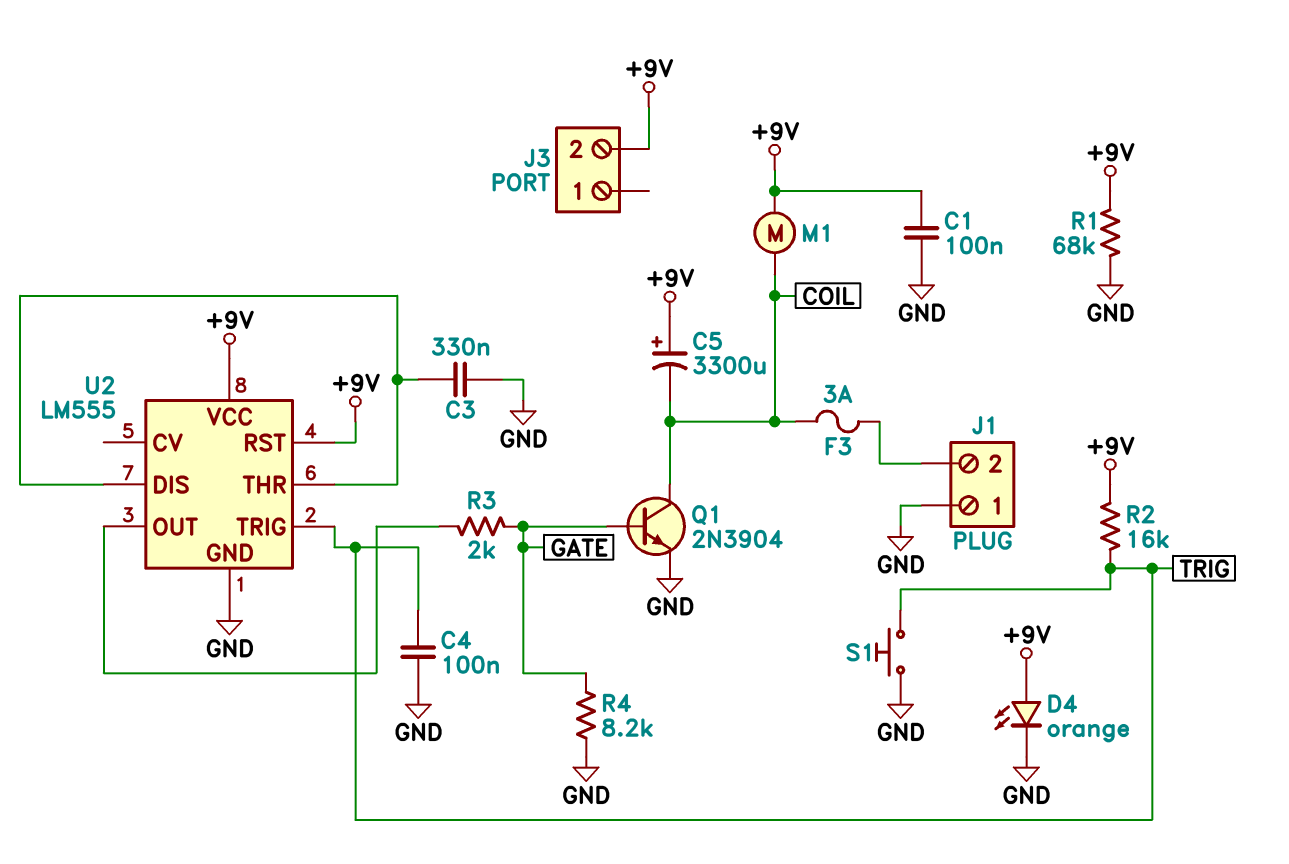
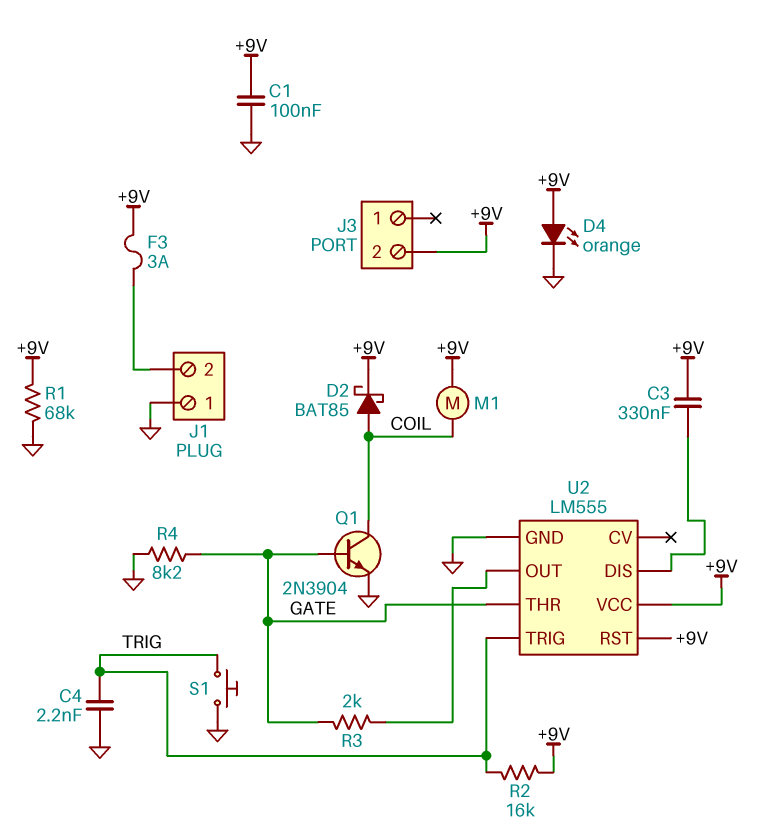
C3: 330nF (GND, U2/DIS) -> 330nF (+9V, U2/DIS)
C4: 100nF (GND, TRIG) -> 2.2nF (GND, TRIG)
C5: 3300uF (plus +9V, minus COIL) -> none
D2: none -> schottky BAT85 (A COIL, K +9V)
F3: 3A (COIL, J1/2) -> 3A (+9V, J1/2)
U2 pin THR: U2/DIS -> GATE

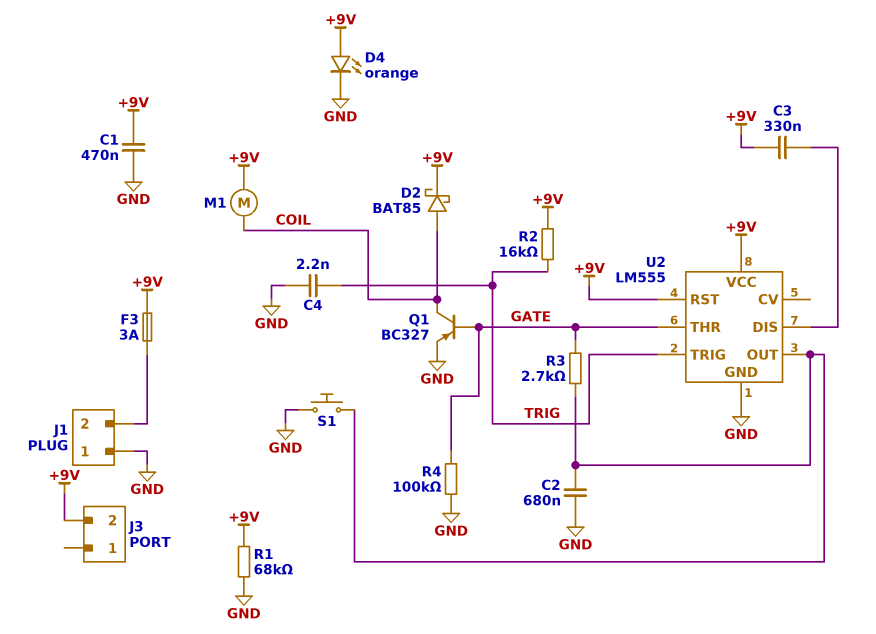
C1: 100nF (+9V, GND) -> 470nF (+9V, GND)
C2: none -> 680nF (GND, U2/OUT)
Q1: NPN 2N3904 (B GATE, C COIL, E GND) -> PNP BC327 (B GATE, C COIL, E GND)
R3: 2k (GATE, U2/OUT) -> 2.7k (GATE, U2/OUT)
R4: 8.2k (GATE, GND) -> 100k (GATE, GND)
S1: button (GND, TRIG) -> button (GND, U2/OUT)

